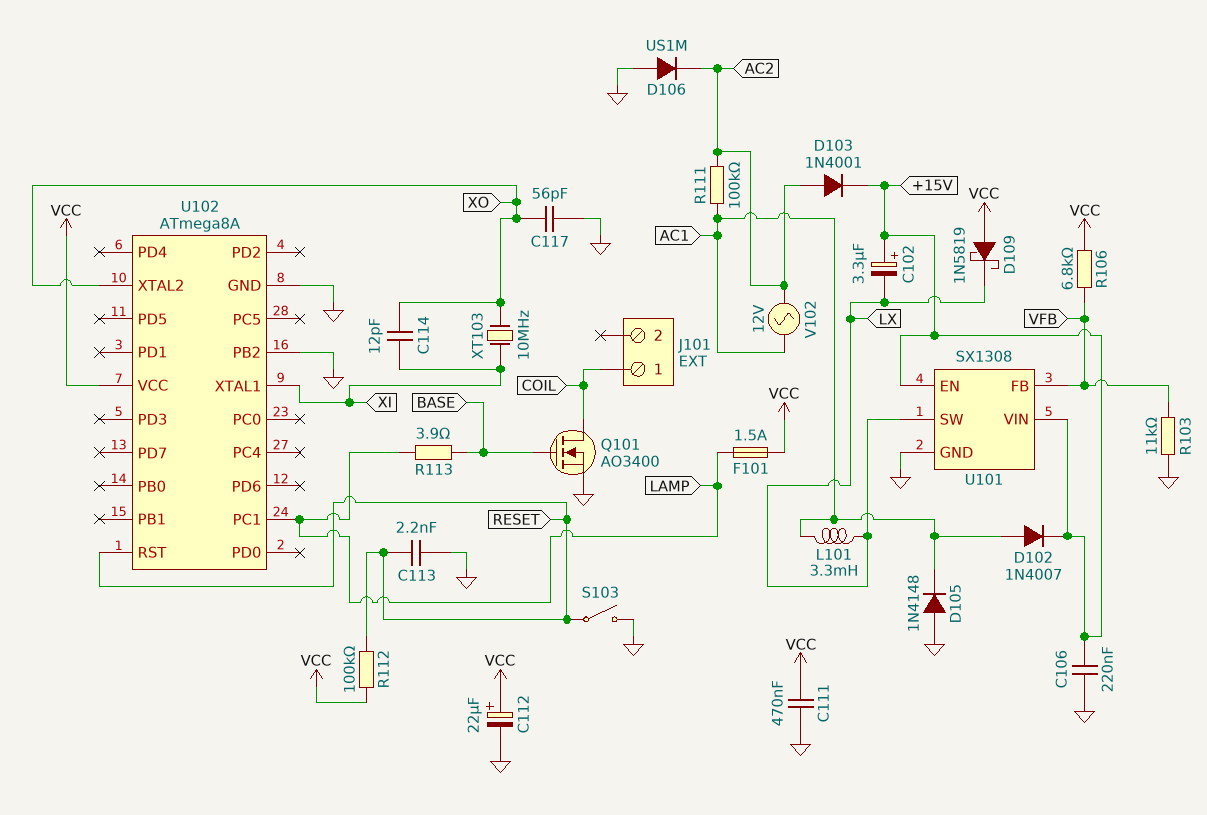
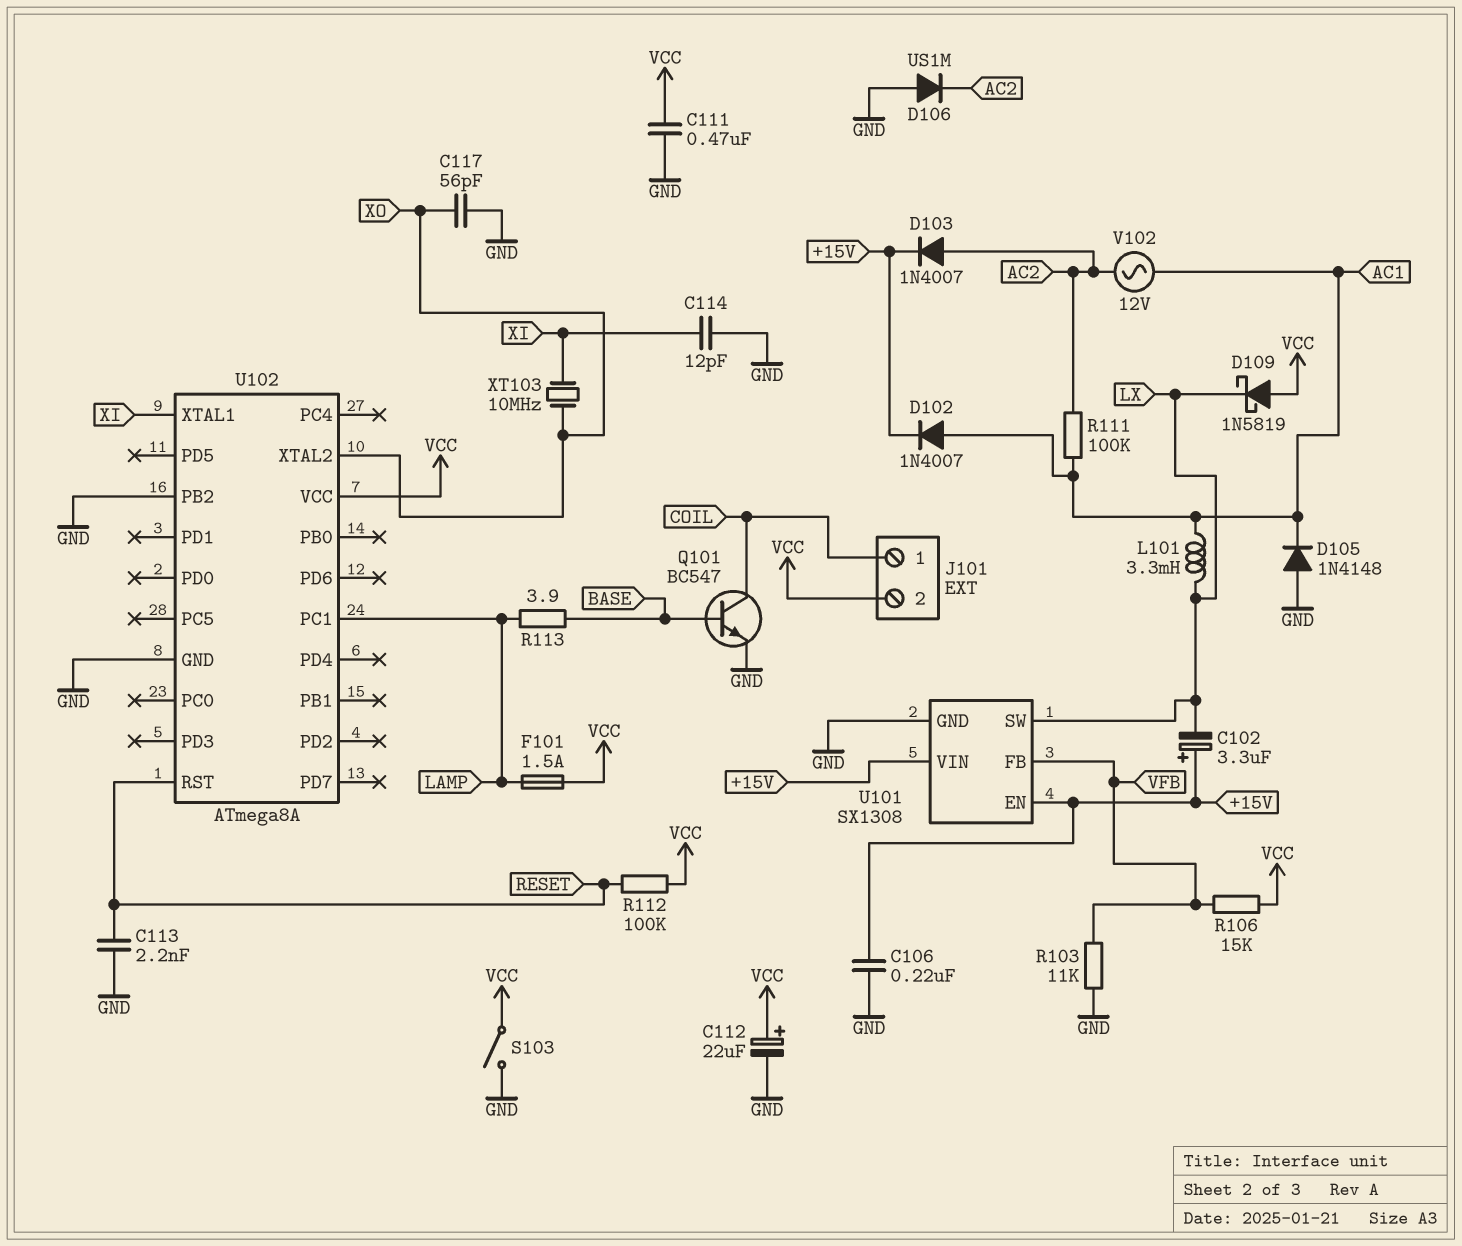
C114: 12pF (XI, XO) -> 12pF (GND, XI)
D103: diode 1N4001 (A AC2, K +15V) -> diode 1N4007 (A AC2, K +15V)
J101 pin 2: none -> VCC
Q101: NMOS AO3400 (G BASE, D COIL, S GND) -> NPN BC547 (B BASE, C COIL, E GND)
R106: 6.8k (VCC, VFB) -> 15k (VCC, VFB)
S103: switch (GND, RESET) -> switch (GND, VCC)

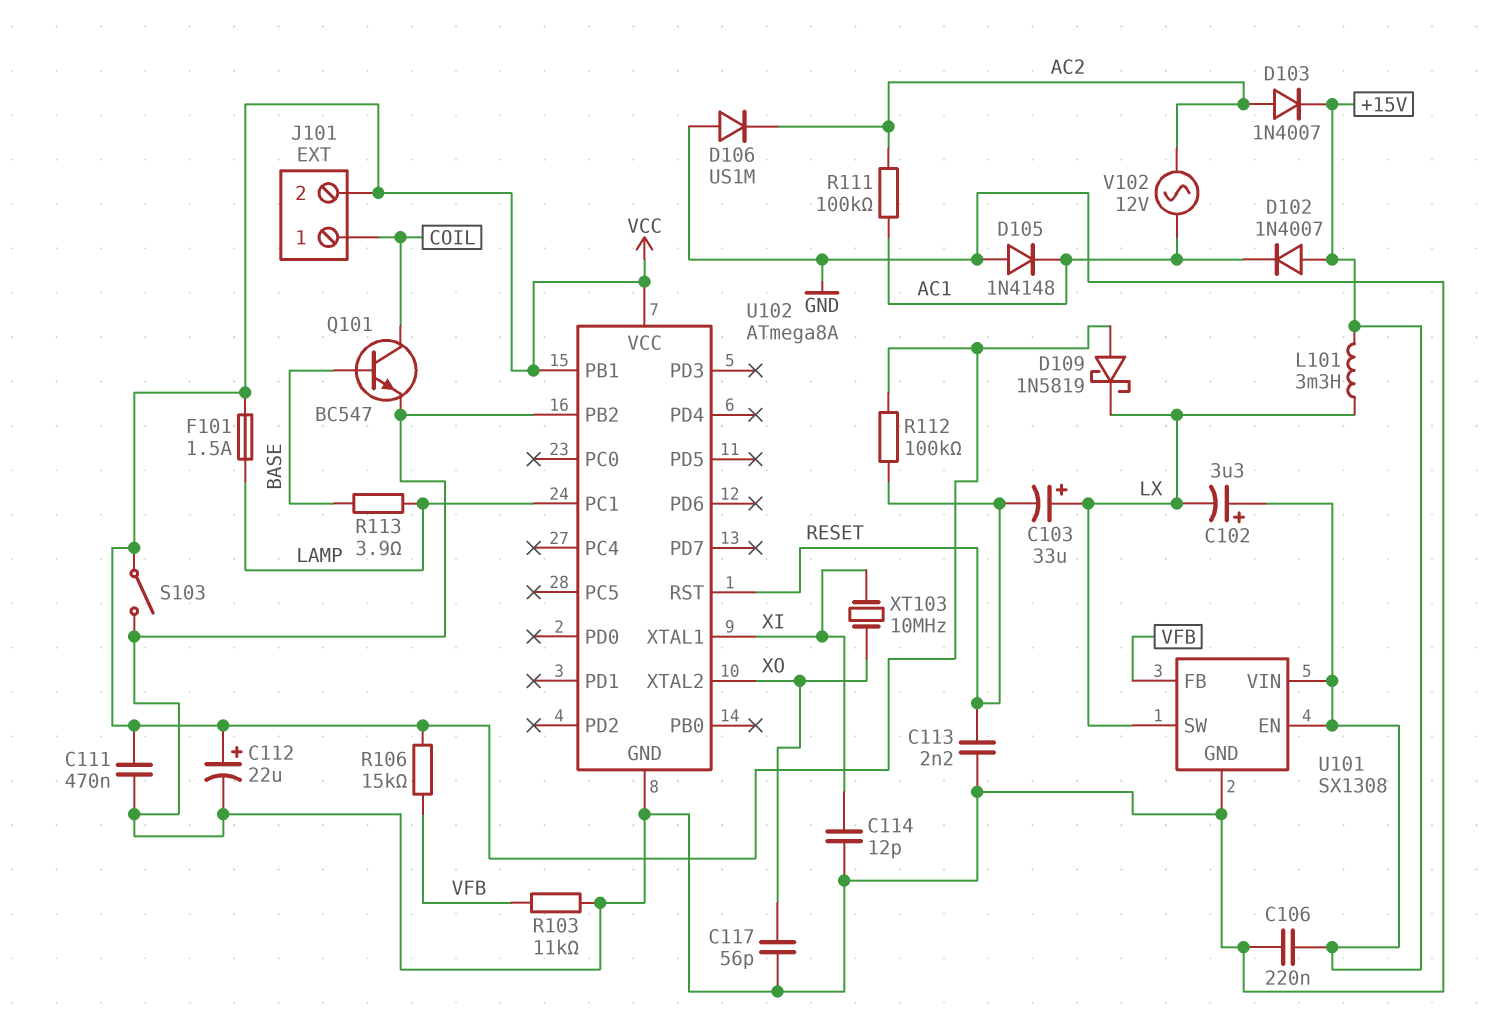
C103: none -> 33uF (plus LX, minus RESET)
D102: diode 1N4007 (A AC1, K +15V) -> diode 1N4007 (A +15V, K AC1)
L101: 3.3mH (AC1, LX) -> 3.3mH (+15V, LX)
U102 pin PB1: none -> VCC

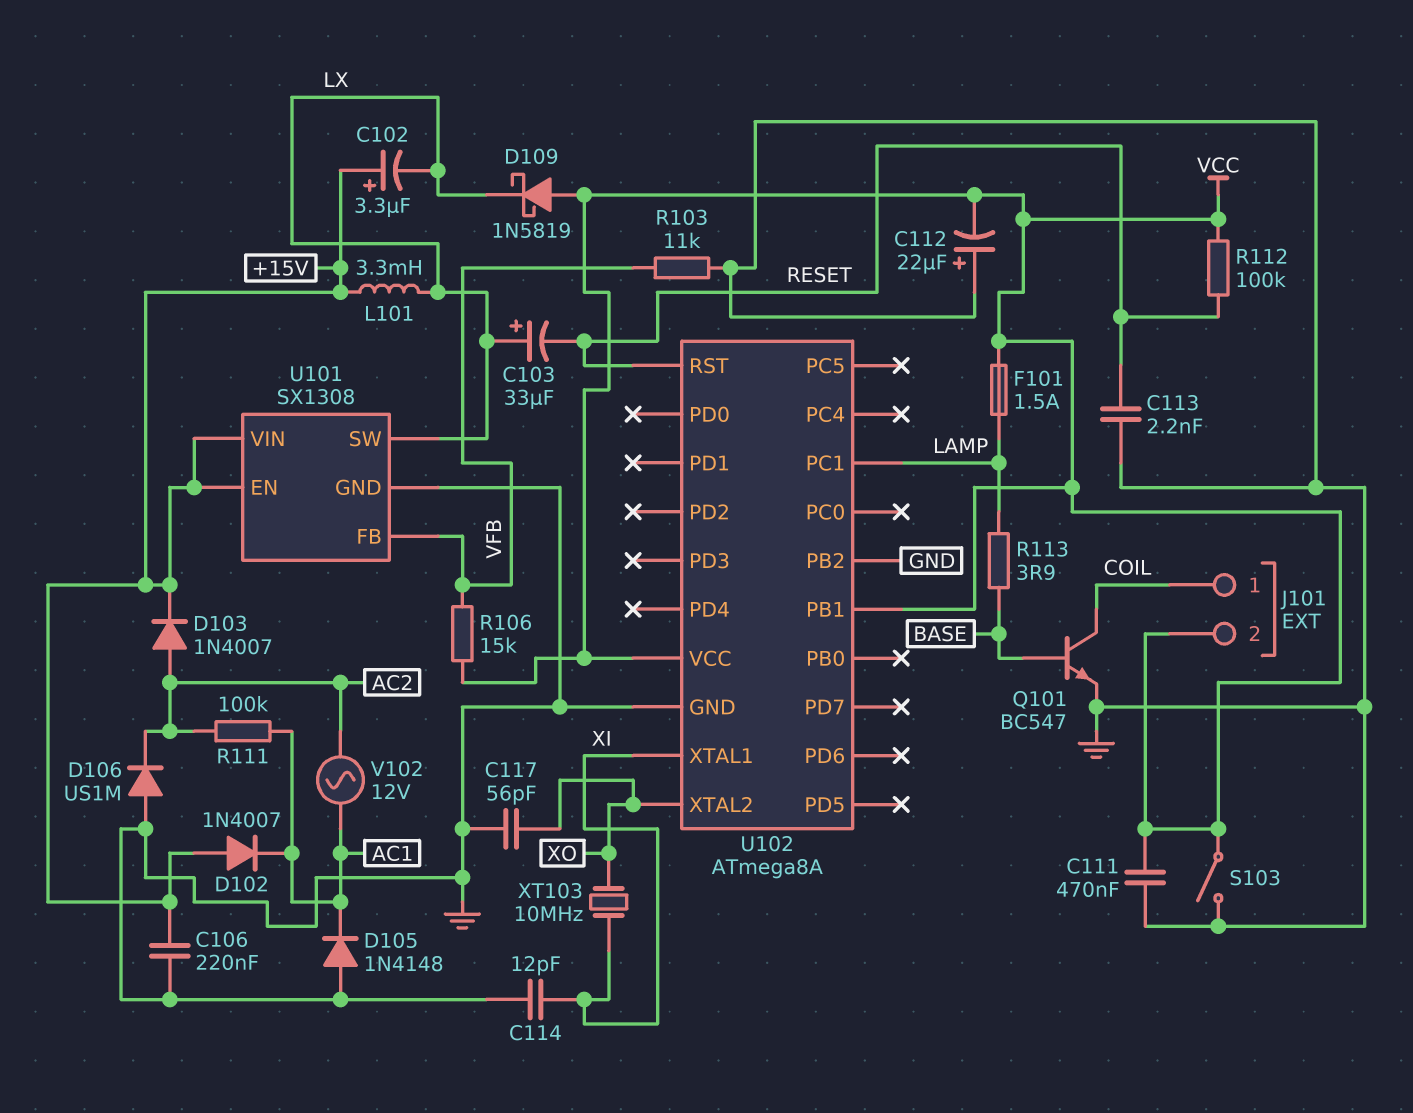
C112: 22uF (plus VCC, minus GND) -> 22uF (plus GND, minus VCC)

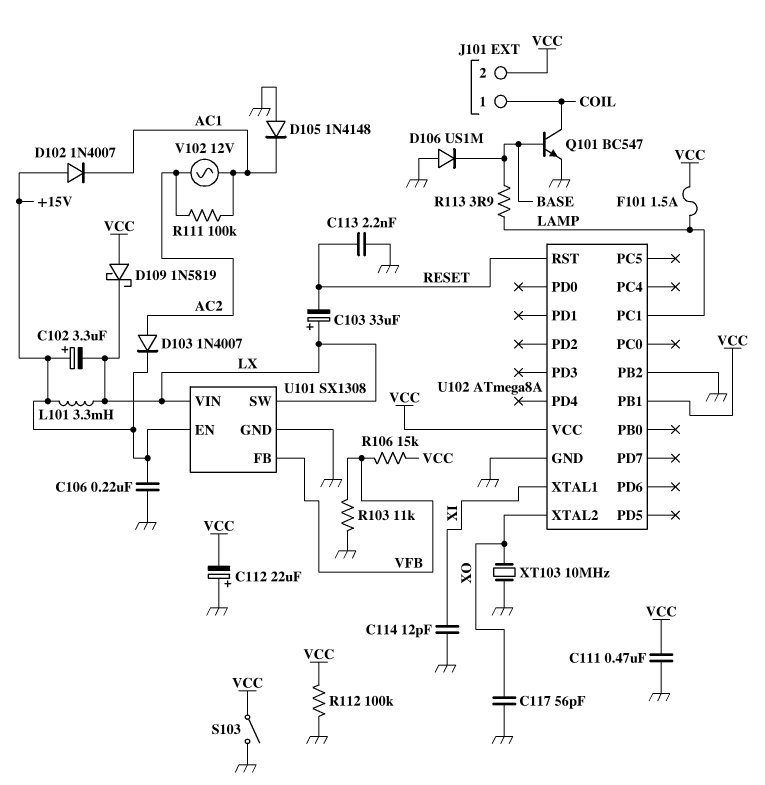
D106: diode US1M (A GND, K AC2) -> diode US1M (A GND, K BASE)
R112: 100k (RESET, VCC) -> 100k (GND, VCC)
U101 pin VIN: +15V -> LX
XT103: 10MHz (XI, XO) -> 10MHz (GND, XO)

